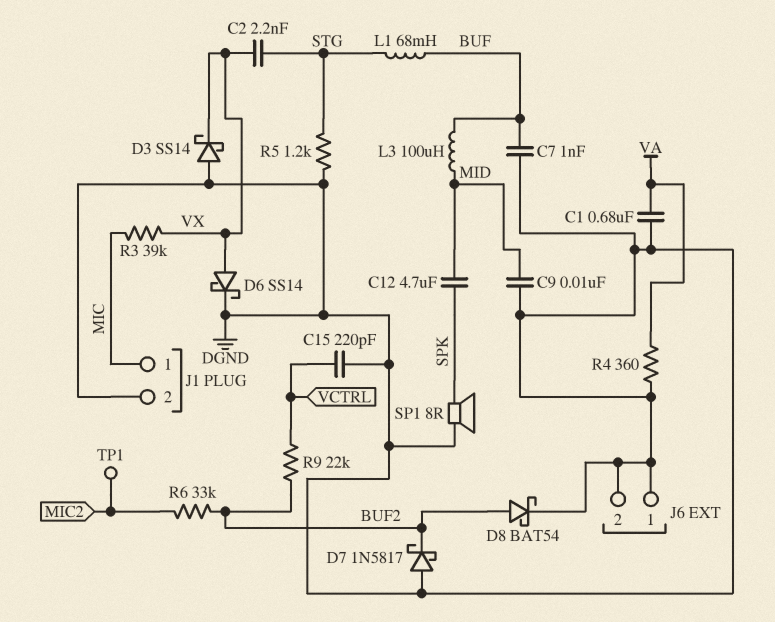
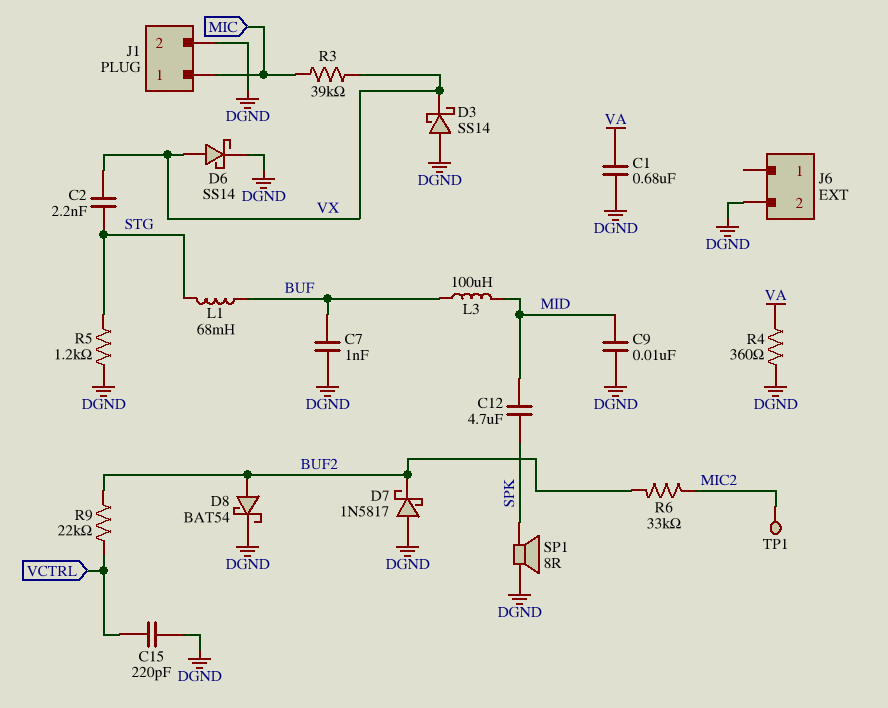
J6 pin 1: DGND -> none

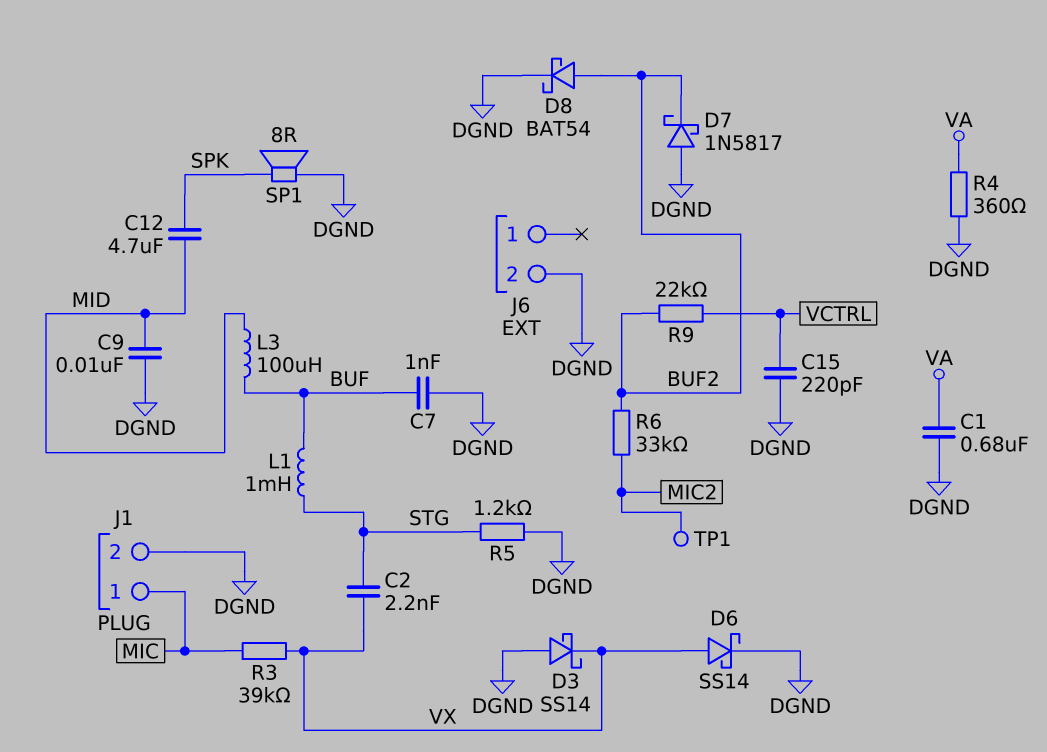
L1: 68mH (BUF, STG) -> 1mH (BUF, STG)

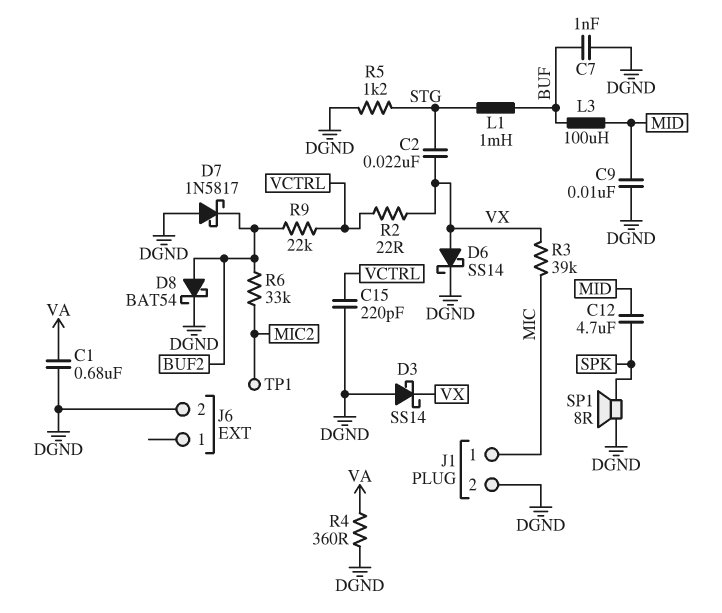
C2: 2.2nF (STG, VX) -> 22nF (STG, VX)
R2: none -> 22 (VCTRL, VX)

